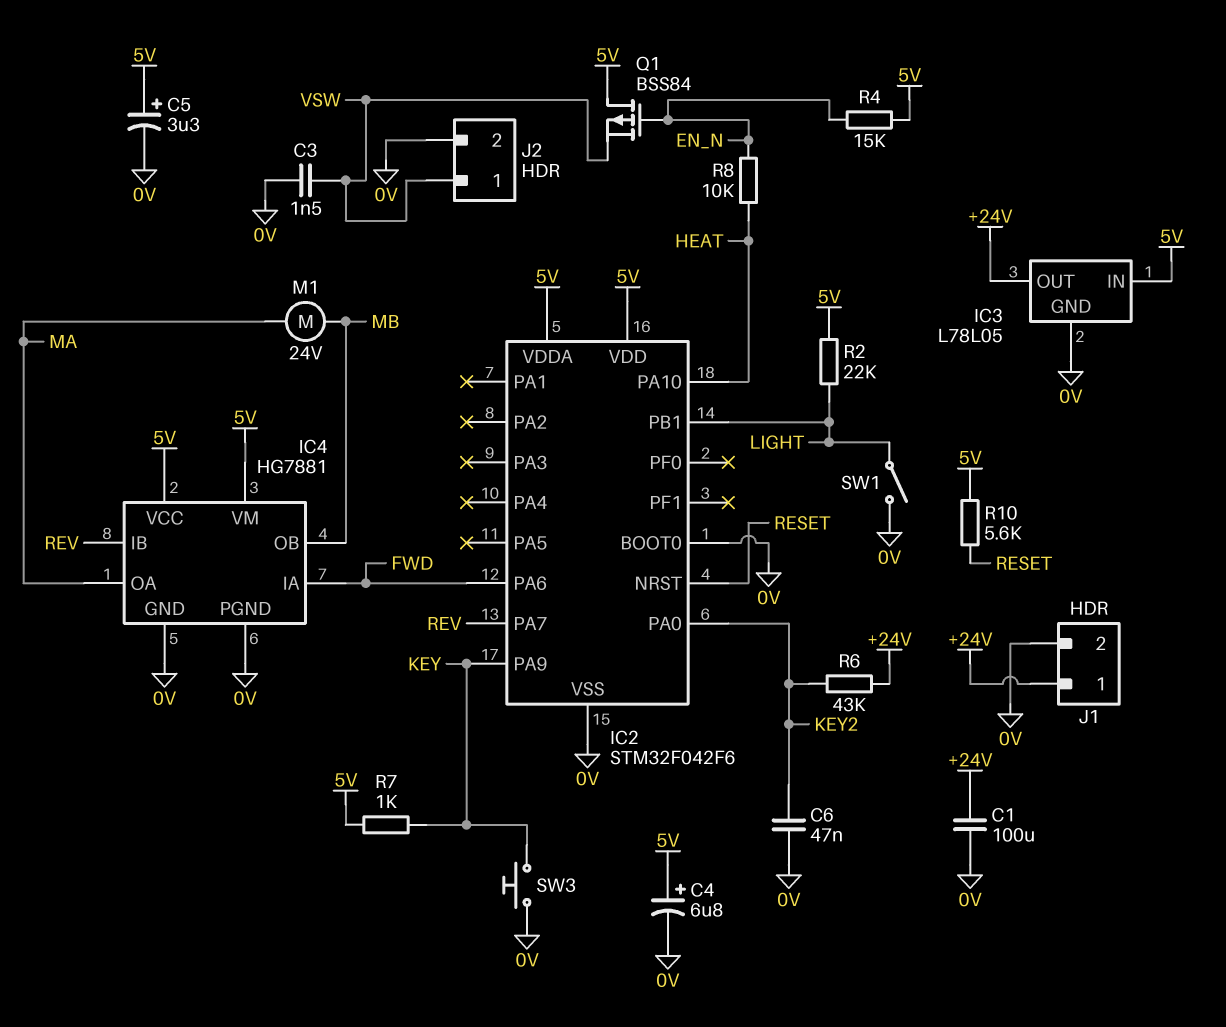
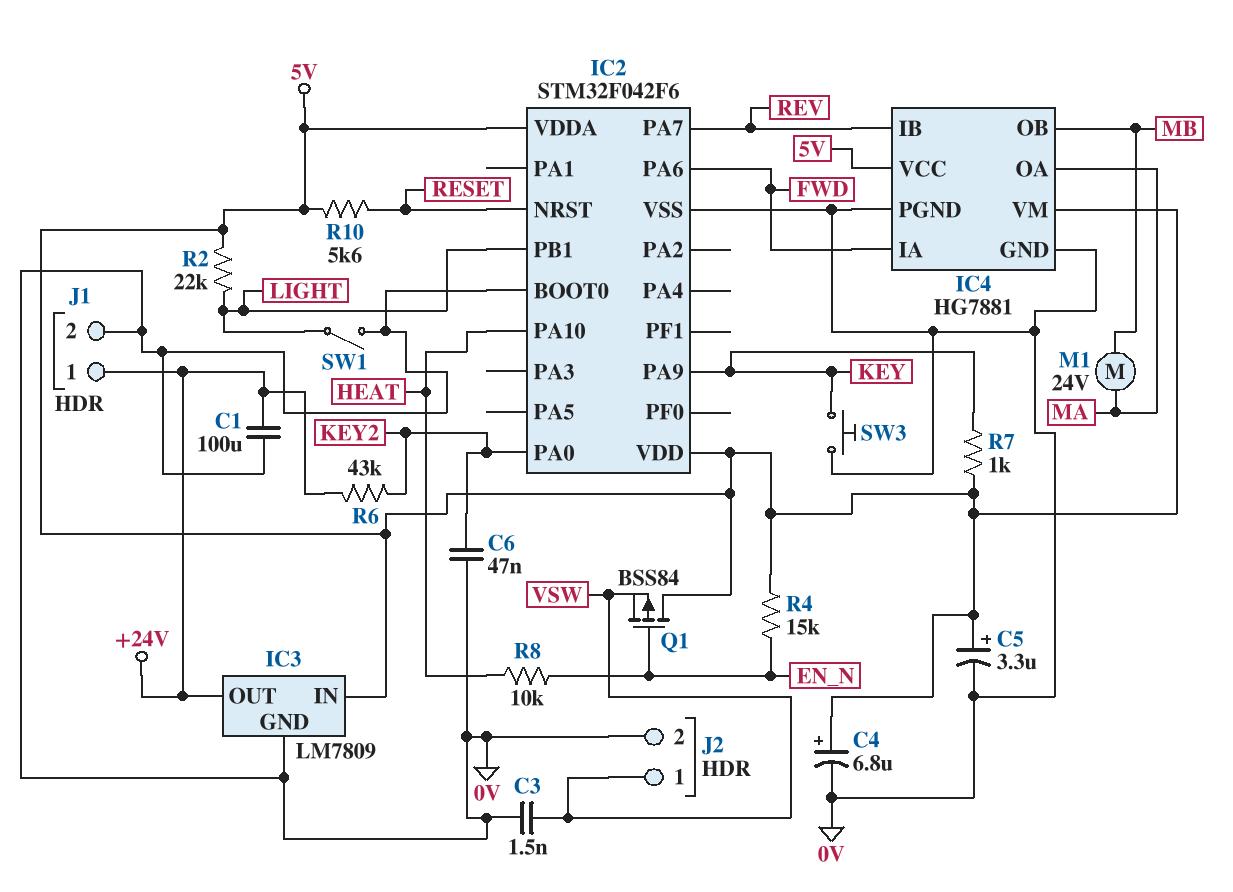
IC3: L78L05 -> LM7809

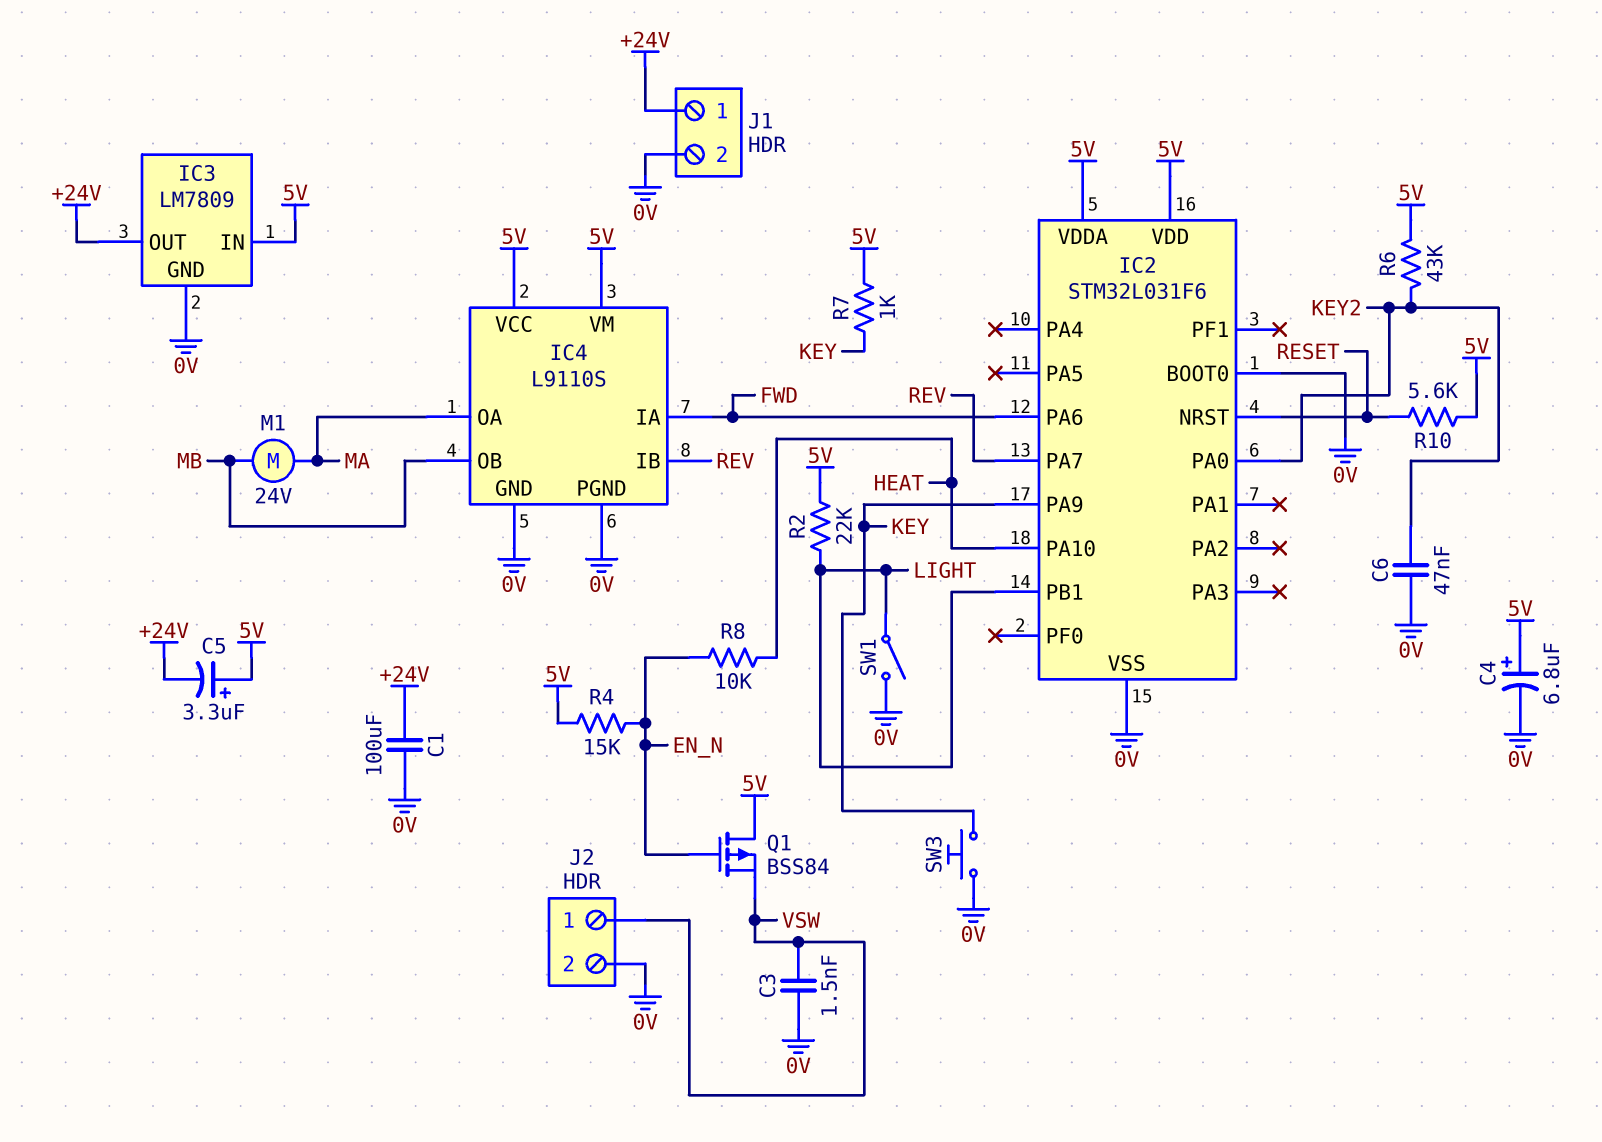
C5: 3.3uF (plus 5V, minus 0V) -> 3.3uF (plus 5V, minus +24V)
IC2: STM32F042F6 -> STM32L031F6
IC4: HG7881 -> L9110S
R6: 43k (+24V, KEY2) -> 43k (5V, KEY2)

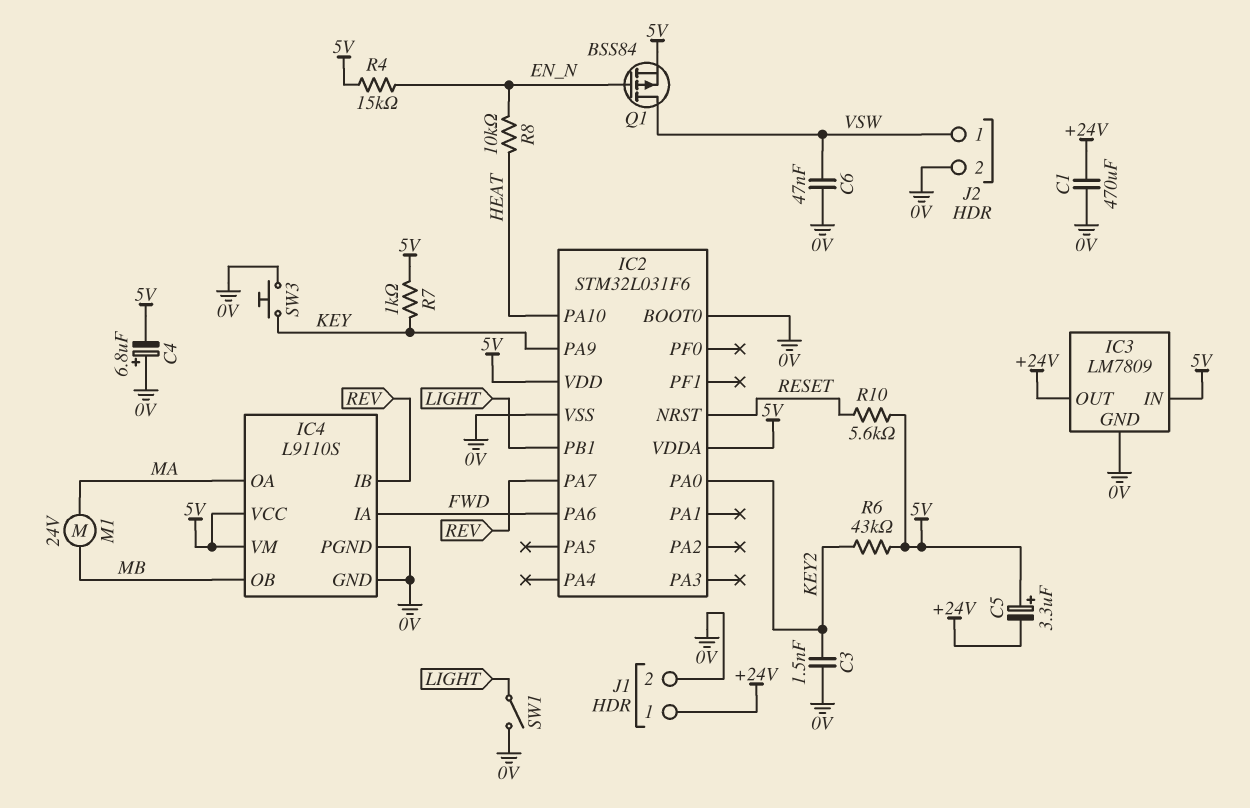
C1: 100uF (+24V, 0V) -> 470uF (+24V, 0V)
C3: 1.5nF (0V, VSW) -> 1.5nF (0V, KEY2)
C4: 6.8uF (plus 5V, minus 0V) -> 6.8uF (plus 0V, minus 5V)
C6: 47nF (0V, KEY2) -> 47nF (0V, VSW)
Q1: PMOS BSS84 (G EN_N, D 5V, S VSW) -> PMOS BSS84 (G EN_N, D VSW, S 5V)
R2: 22k (5V, LIGHT) -> none

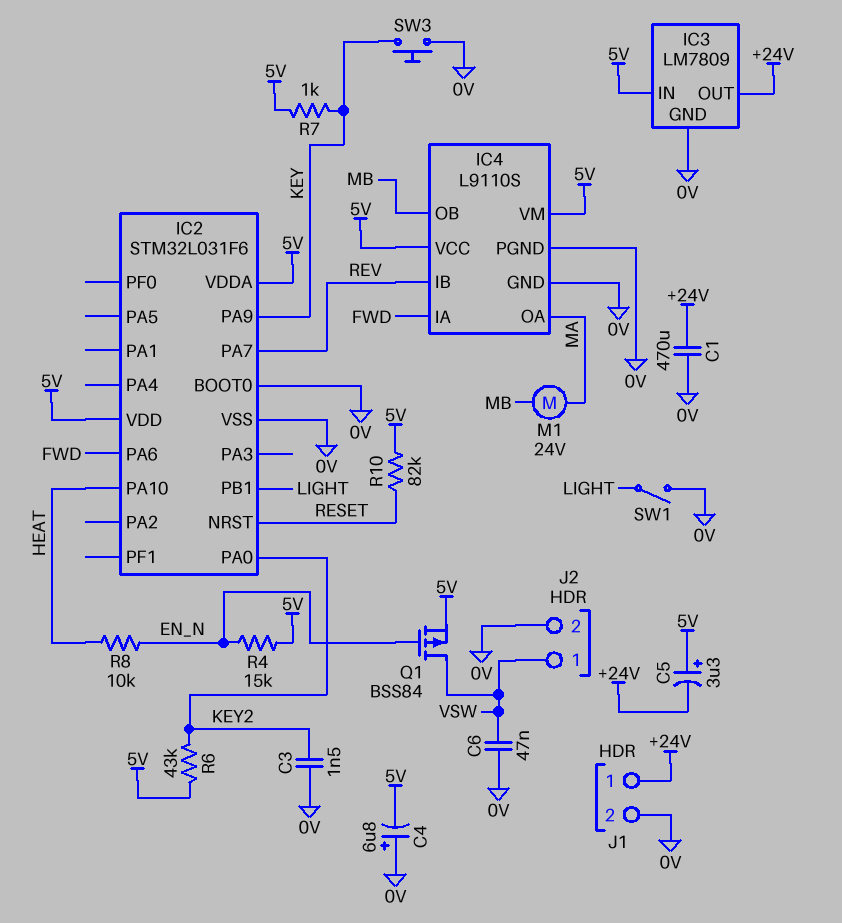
R10: 5.6k (5V, RESET) -> 82k (5V, RESET)

